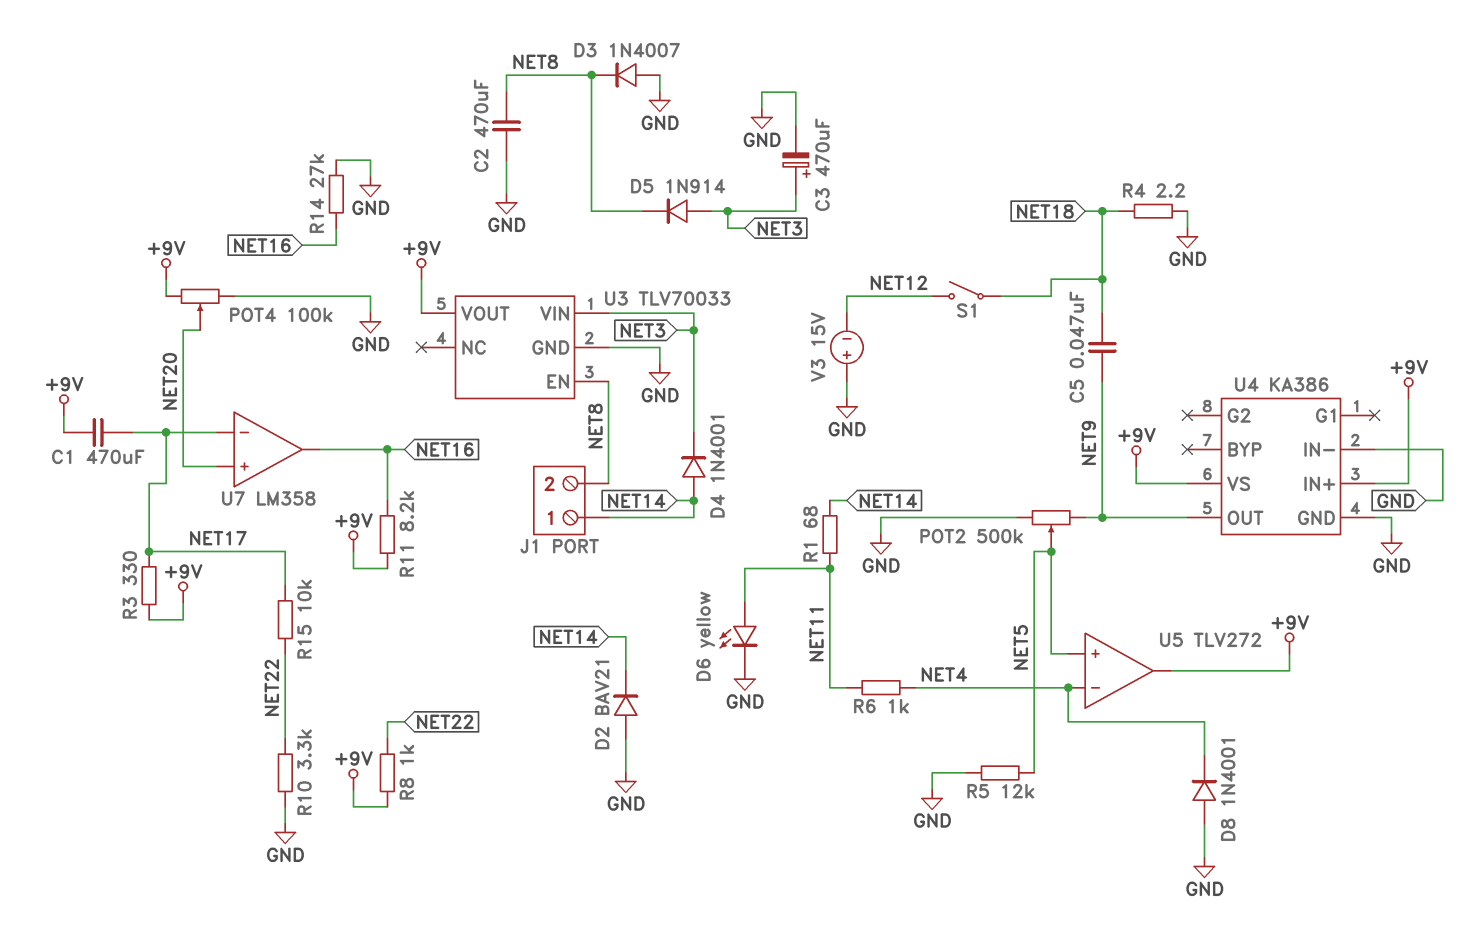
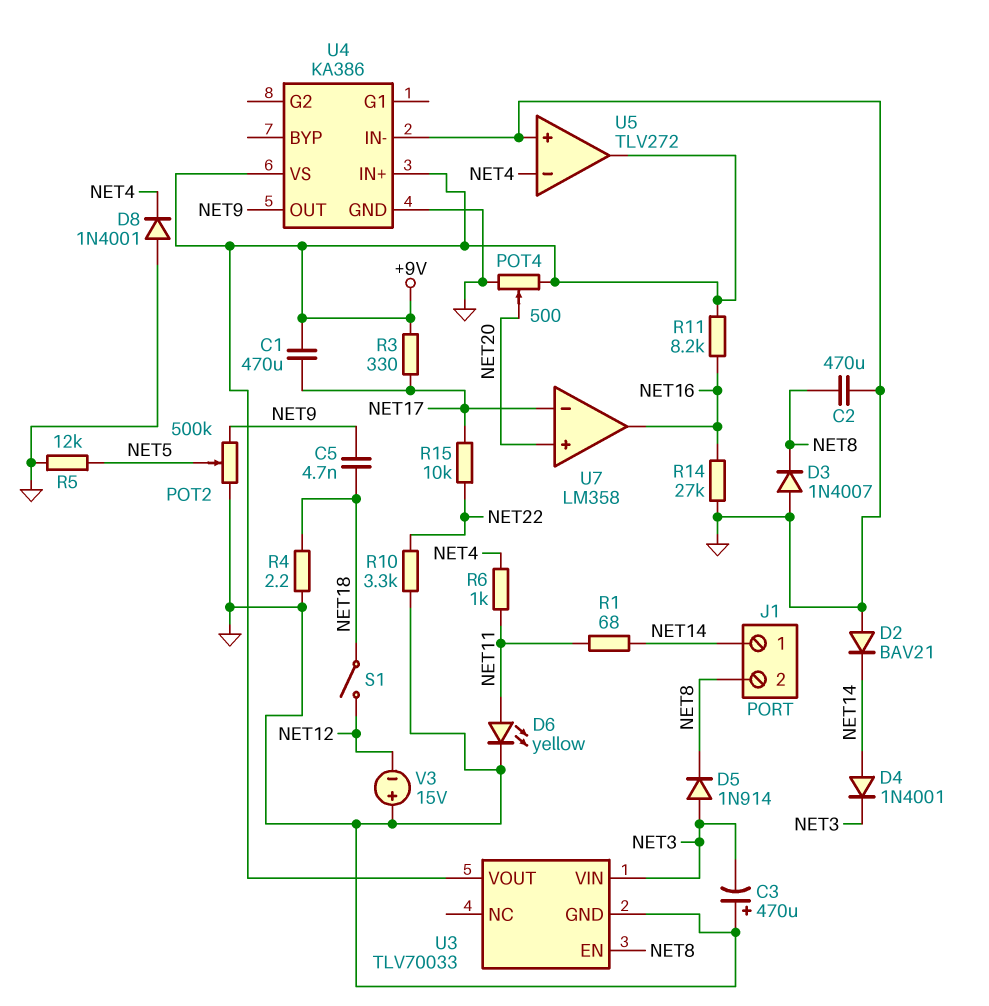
C3: 470uF (plus NET3, minus GND) -> 470uF (plus GND, minus NET3)
C5: 47nF (NET9, NET18) -> 4.7nF (NET9, NET18)
POT4: 100k (+9V, GND, wiper NET20) -> 500 (+9V, GND, wiper NET20)
R8: 1k (+9V, NET22) -> none
U5 pin in+: NET5 -> GND

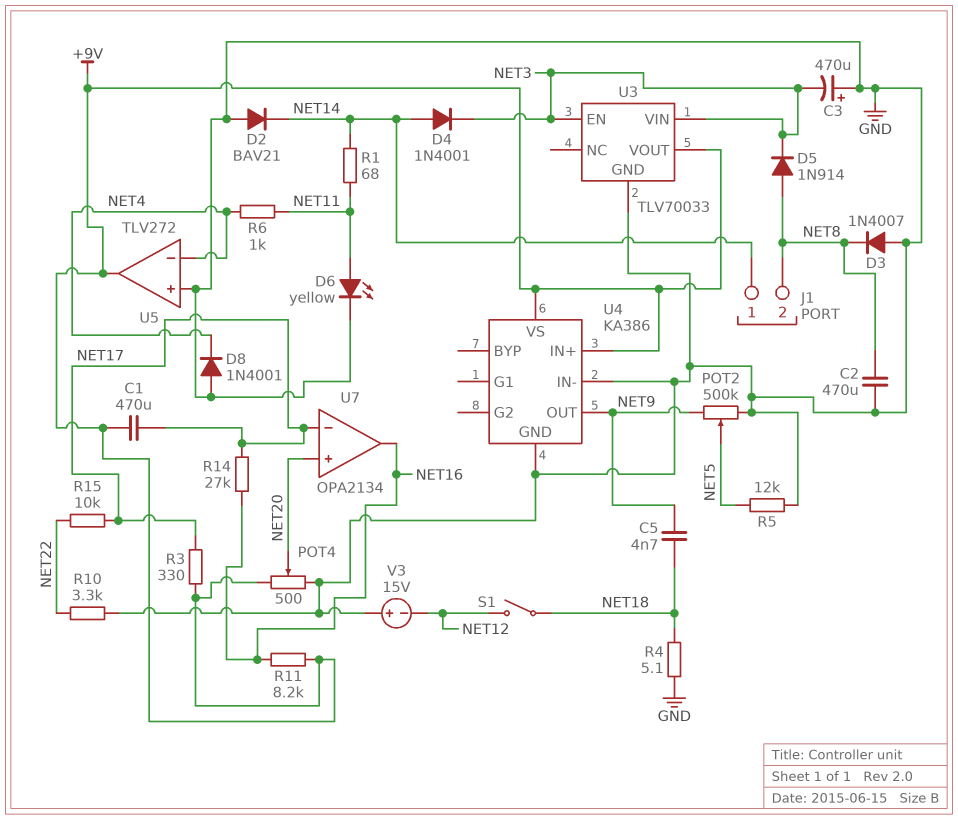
D5: diode 1N914 (A NET3, K NET8) -> diode 1N914 (A NET8, K NET3)
R4: 2.2 (GND, NET18) -> 5.1 (GND, NET18)
R14: 27k (GND, NET16) -> 27k (NET16, NET17)
U3 pin EN: NET8 -> NET3
U7: LM358 -> OPA2134

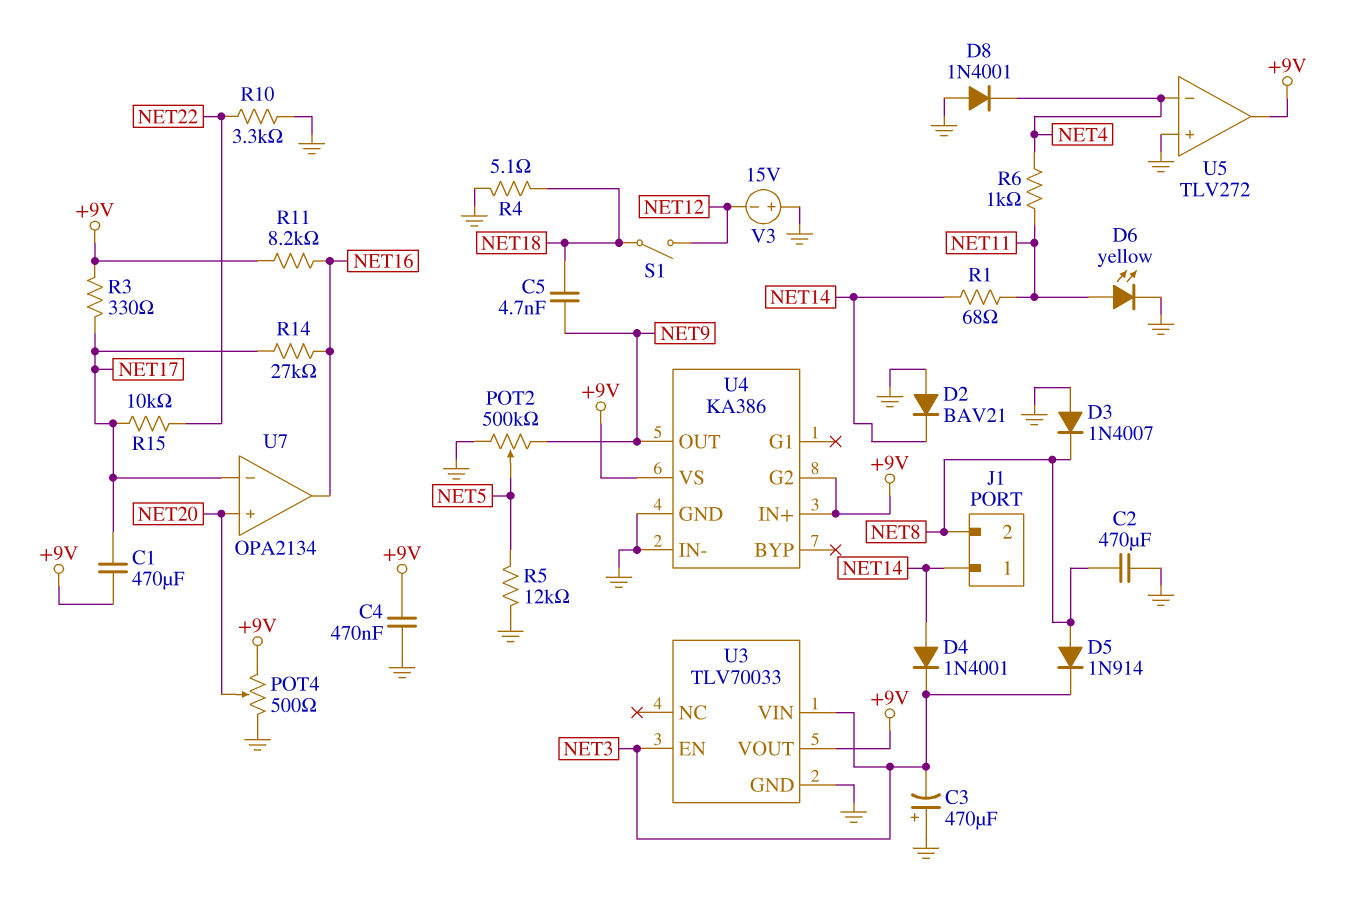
C4: none -> 470nF (+9V, GND)
U4 pin G2: none -> +9V

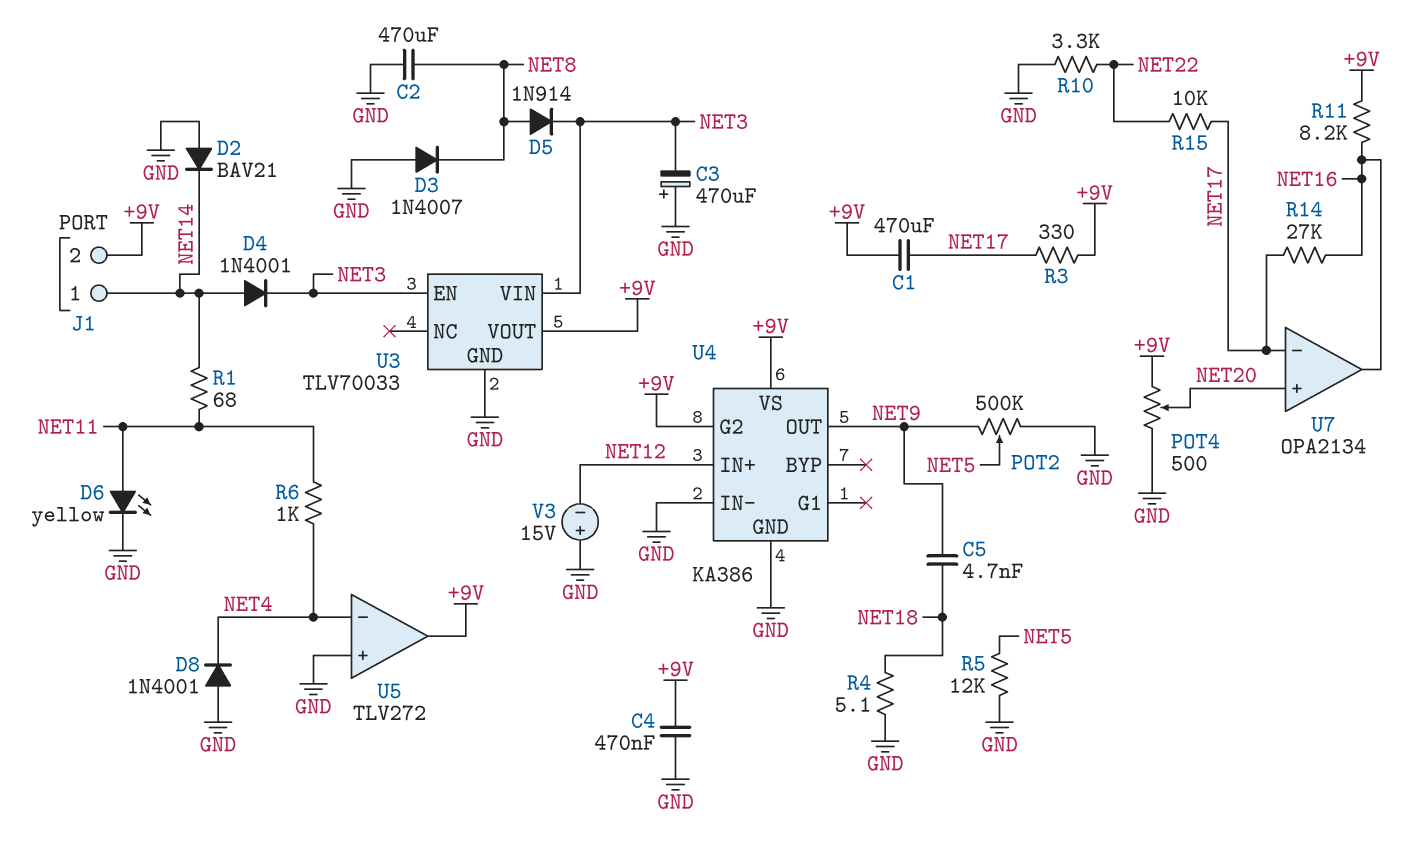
J1 pin 2: NET8 -> +9V
S1: switch (NET12, NET18) -> none
U4 pin IN+: +9V -> NET12

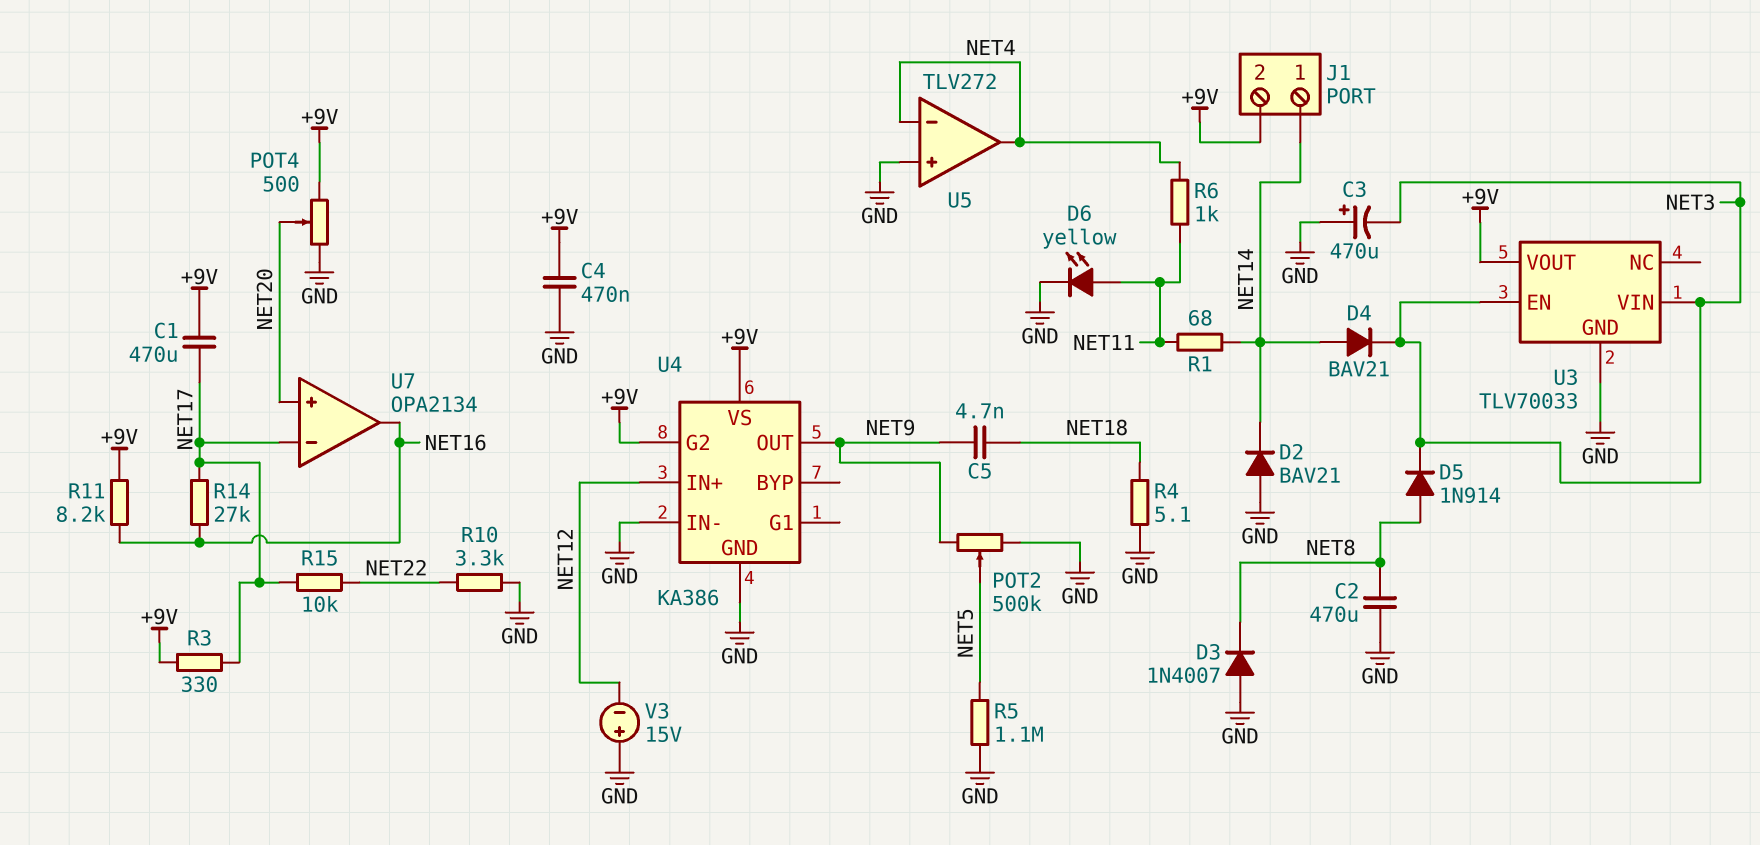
D4: diode 1N4001 (A NET14, K NET3) -> diode BAV21 (A NET14, K NET3)
D8: diode 1N4001 (A GND, K NET4) -> none
R5: 12k (GND, NET5) -> 1.1M (GND, NET5)
U5 pin out: +9V -> NET4

